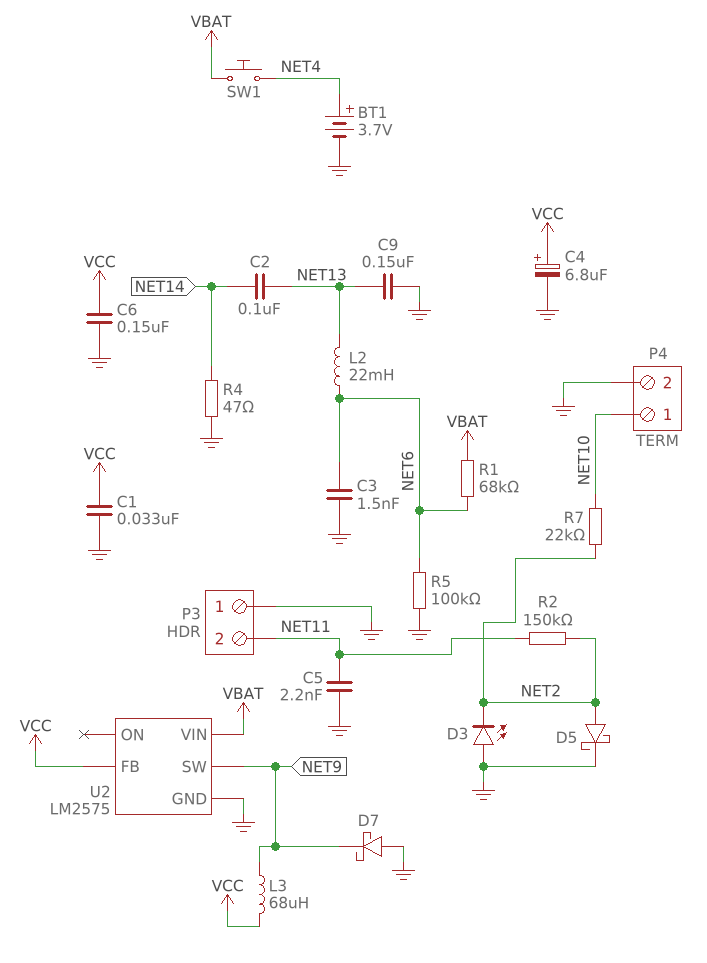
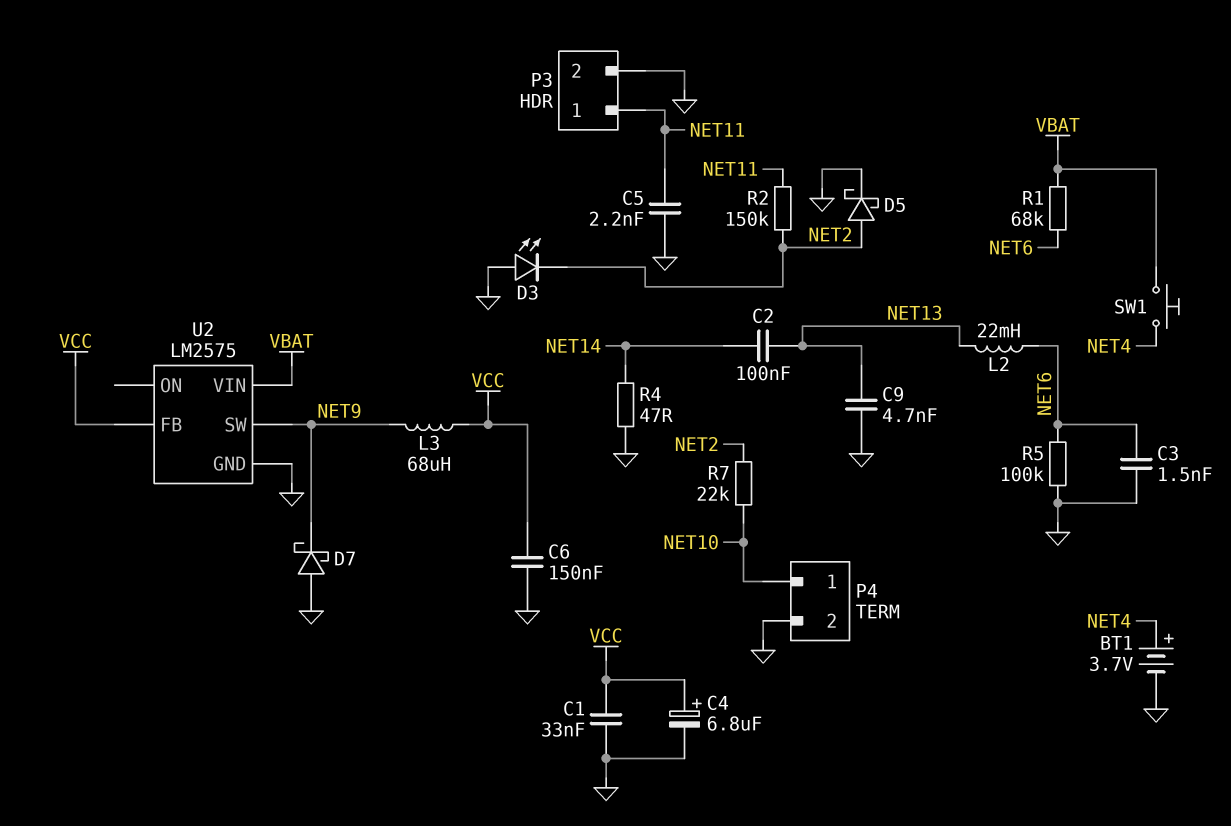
C9: 150nF (GND, NET13) -> 4.7nF (GND, NET13)
P3 pin 1: GND -> NET11
P3 pin 2: NET11 -> GND

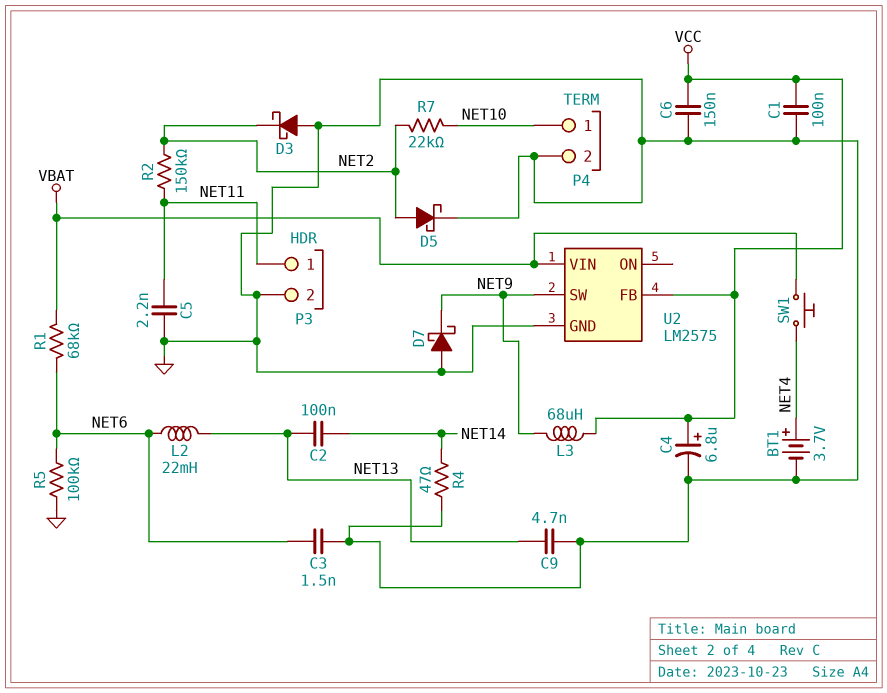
C1: 33nF (GND, VCC) -> 100nF (GND, VCC)
D3: LED (A GND, K NET2) -> schottky (A GND, K NET2)

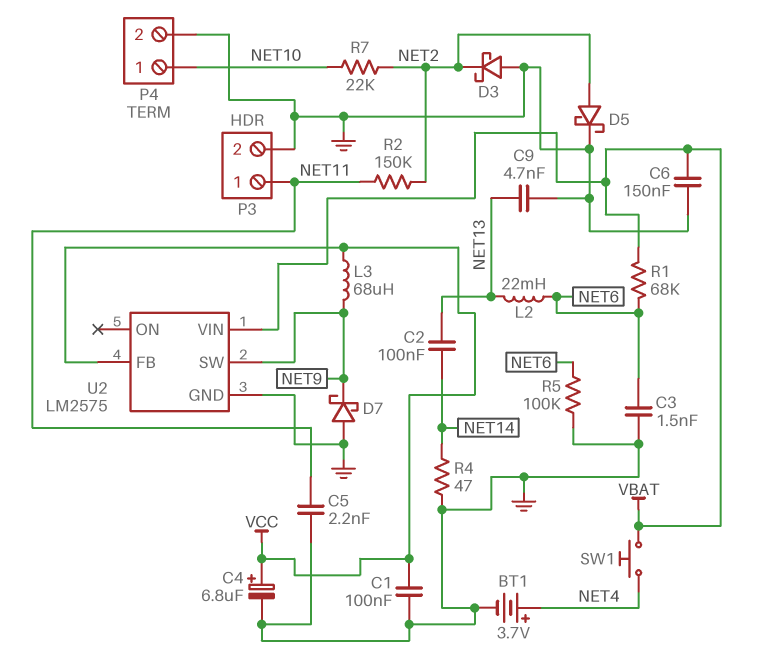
C6: 150nF (GND, VCC) -> 150nF (GND, VBAT)

